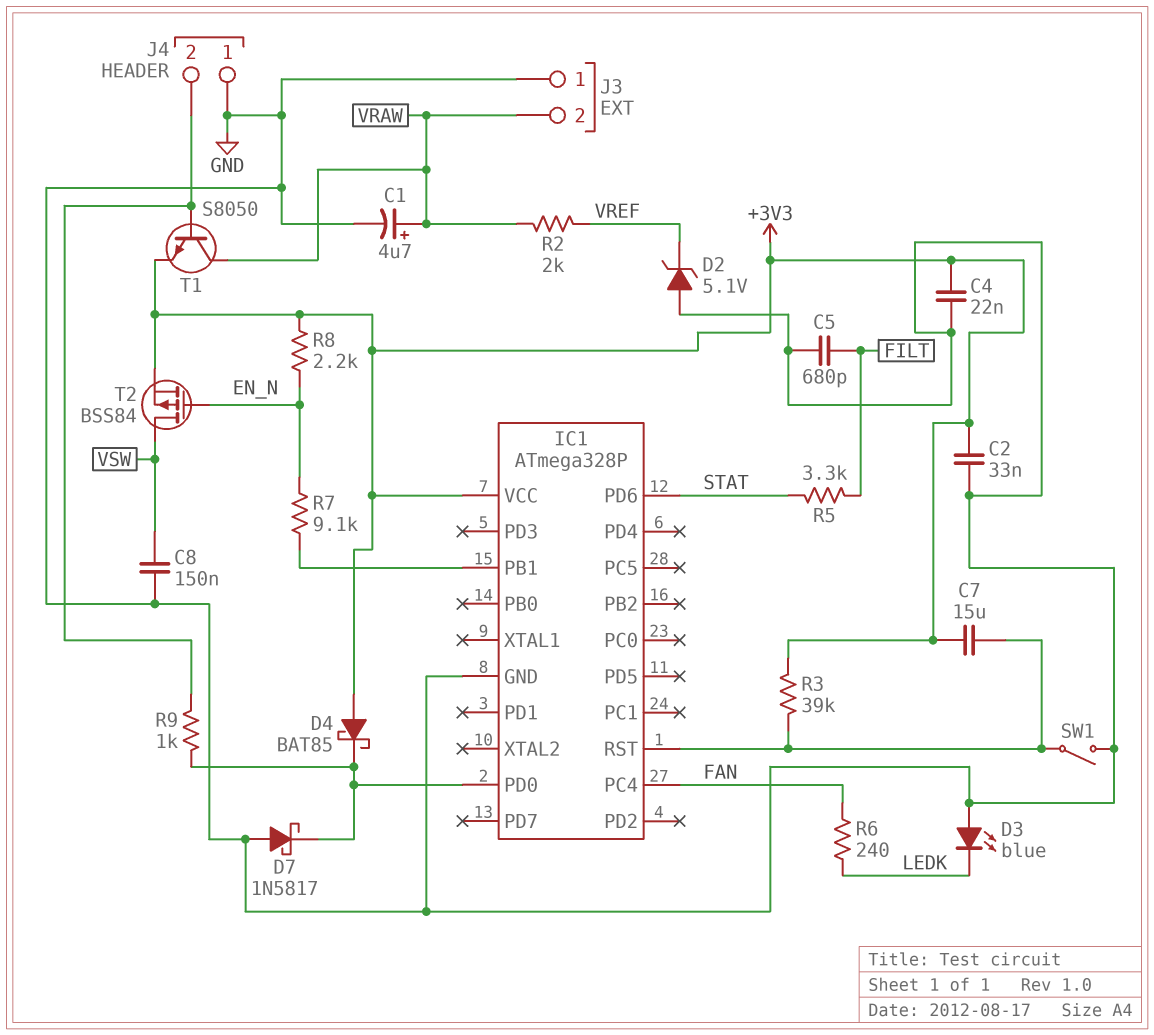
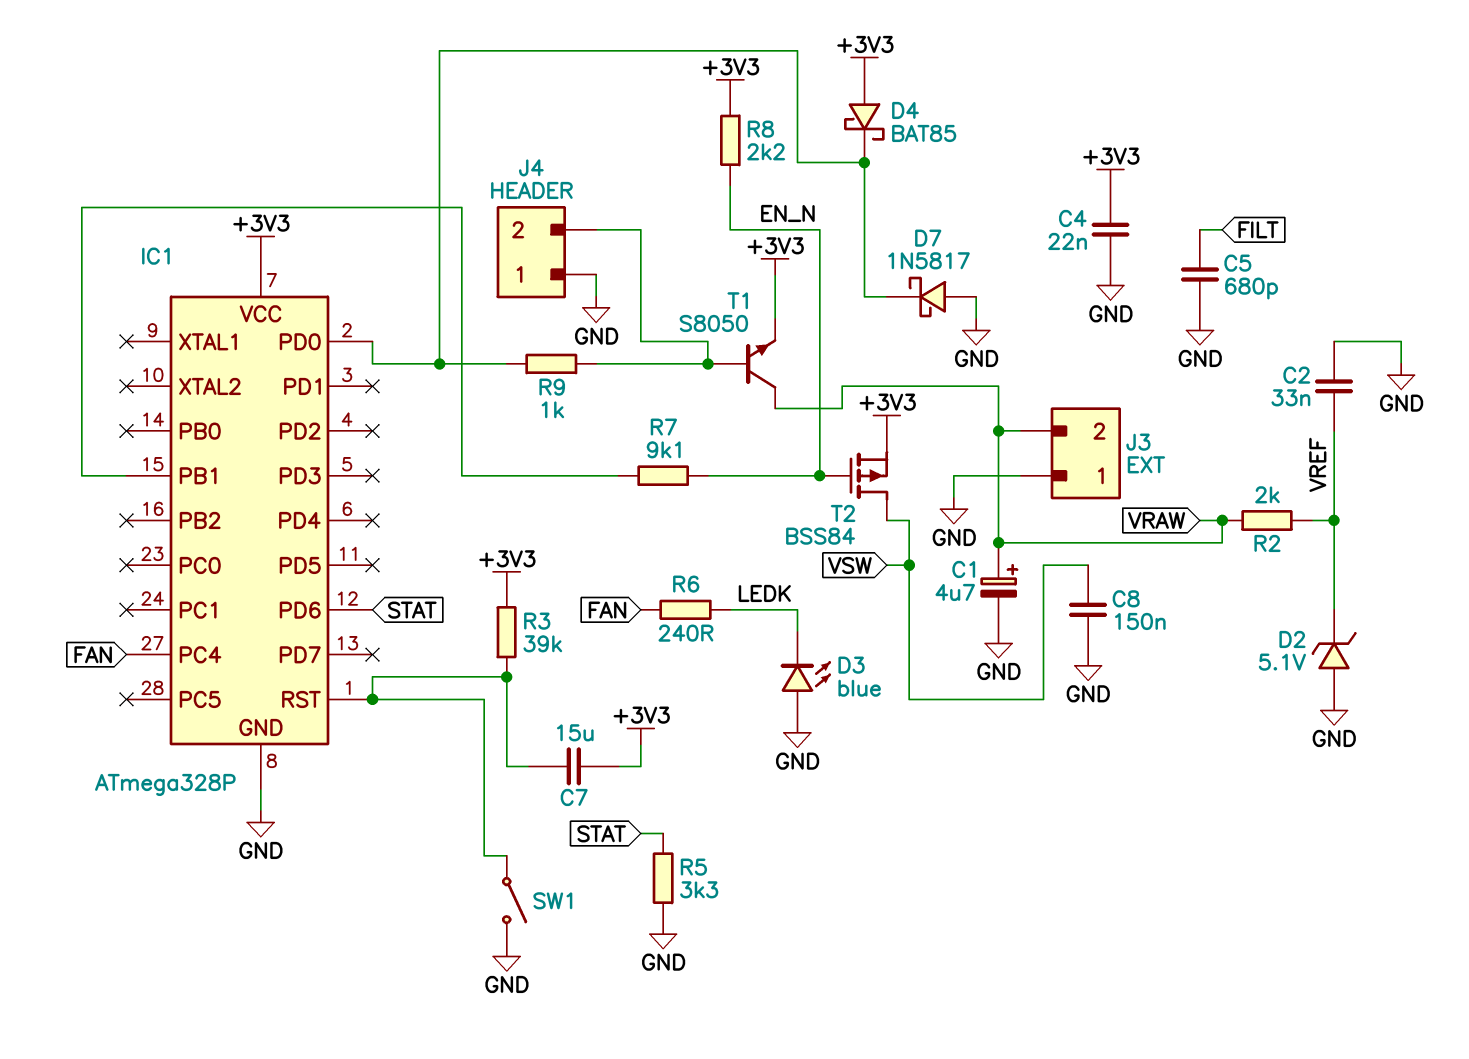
C2: 33nF (+3V3, GND) -> 33nF (GND, VREF)
R5: 3.3k (FILT, STAT) -> 3.3k (GND, STAT)

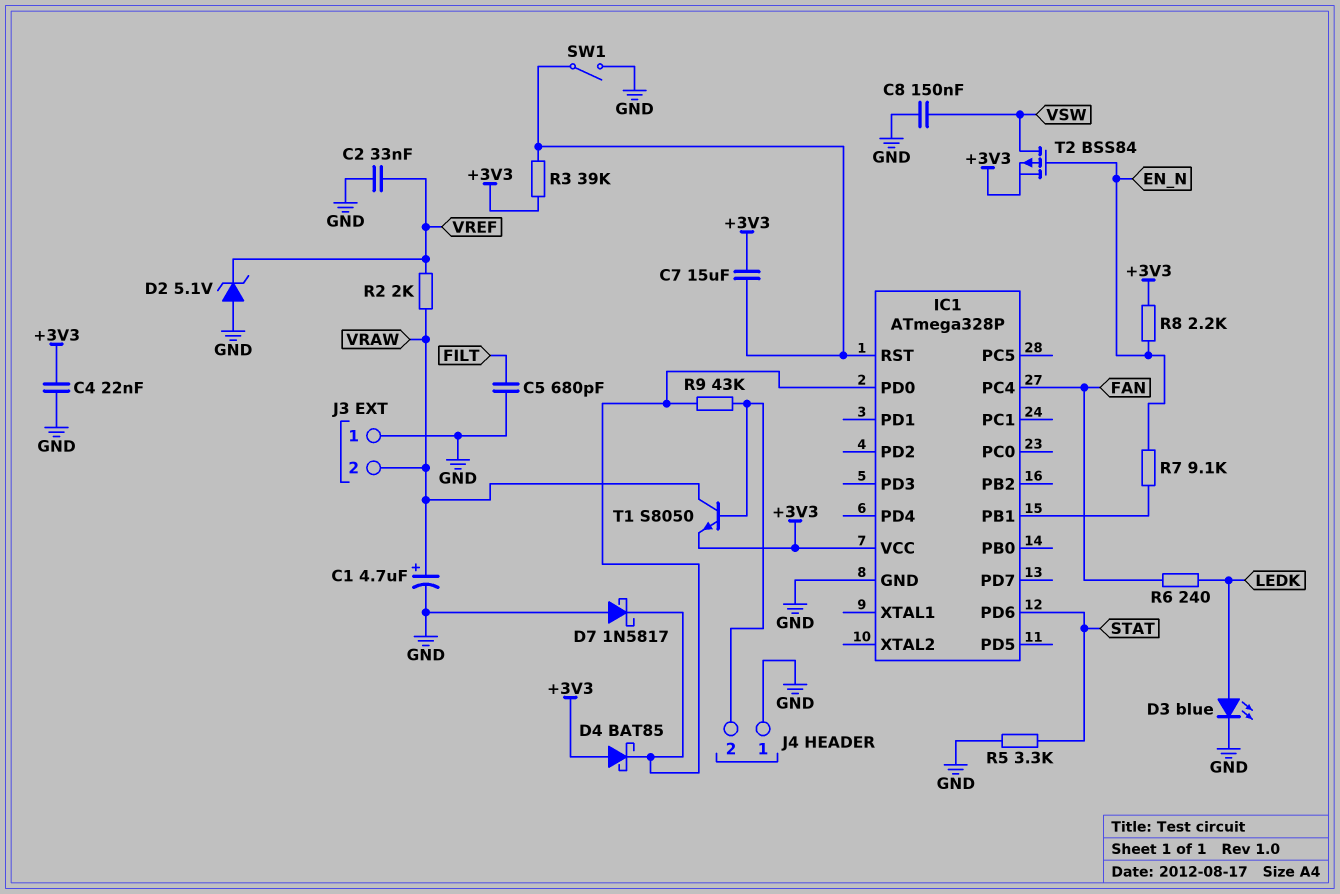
D3: LED blue (A GND, K LEDK) -> LED blue (A LEDK, K GND)
R9: 1k (IC1/PD0, J4/2) -> 43k (IC1/PD0, J4/2)

